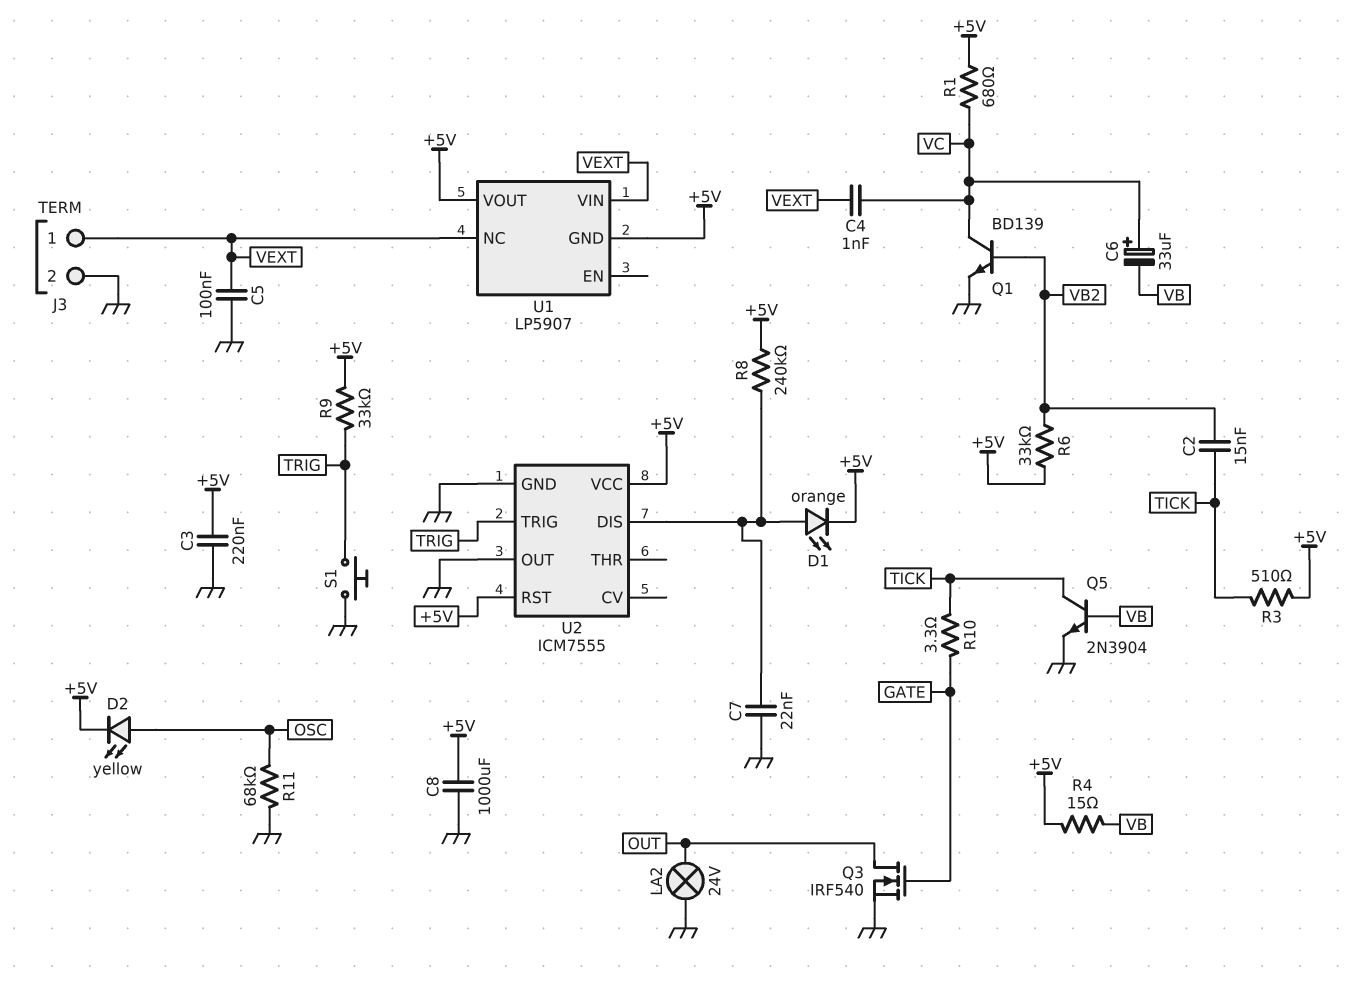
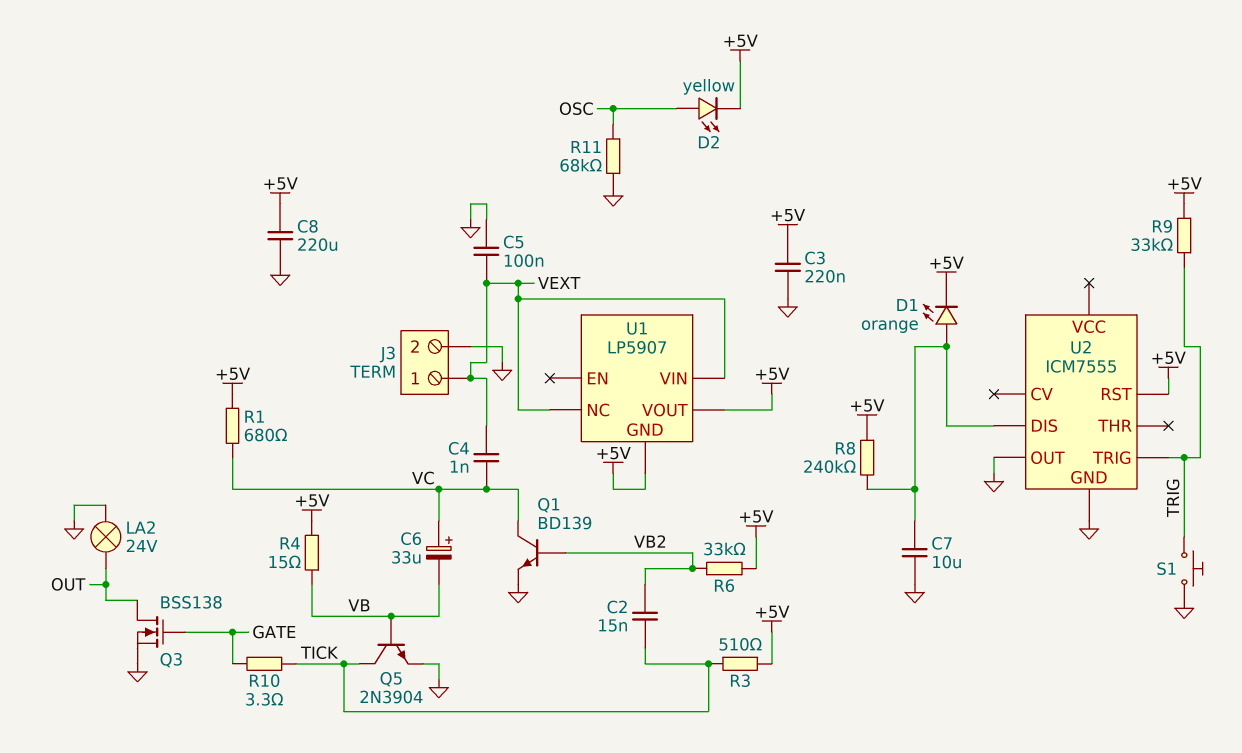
C7: 22nF (GND, U2/DIS) -> 10uF (GND, U2/DIS)
C8: 1000uF (+5V, GND) -> 220uF (+5V, GND)
Q3: NMOS IRF540 (G GATE, D OUT, S GND) -> NMOS BSS138 (G GATE, D OUT, S GND)
U2 pin VCC: +5V -> none

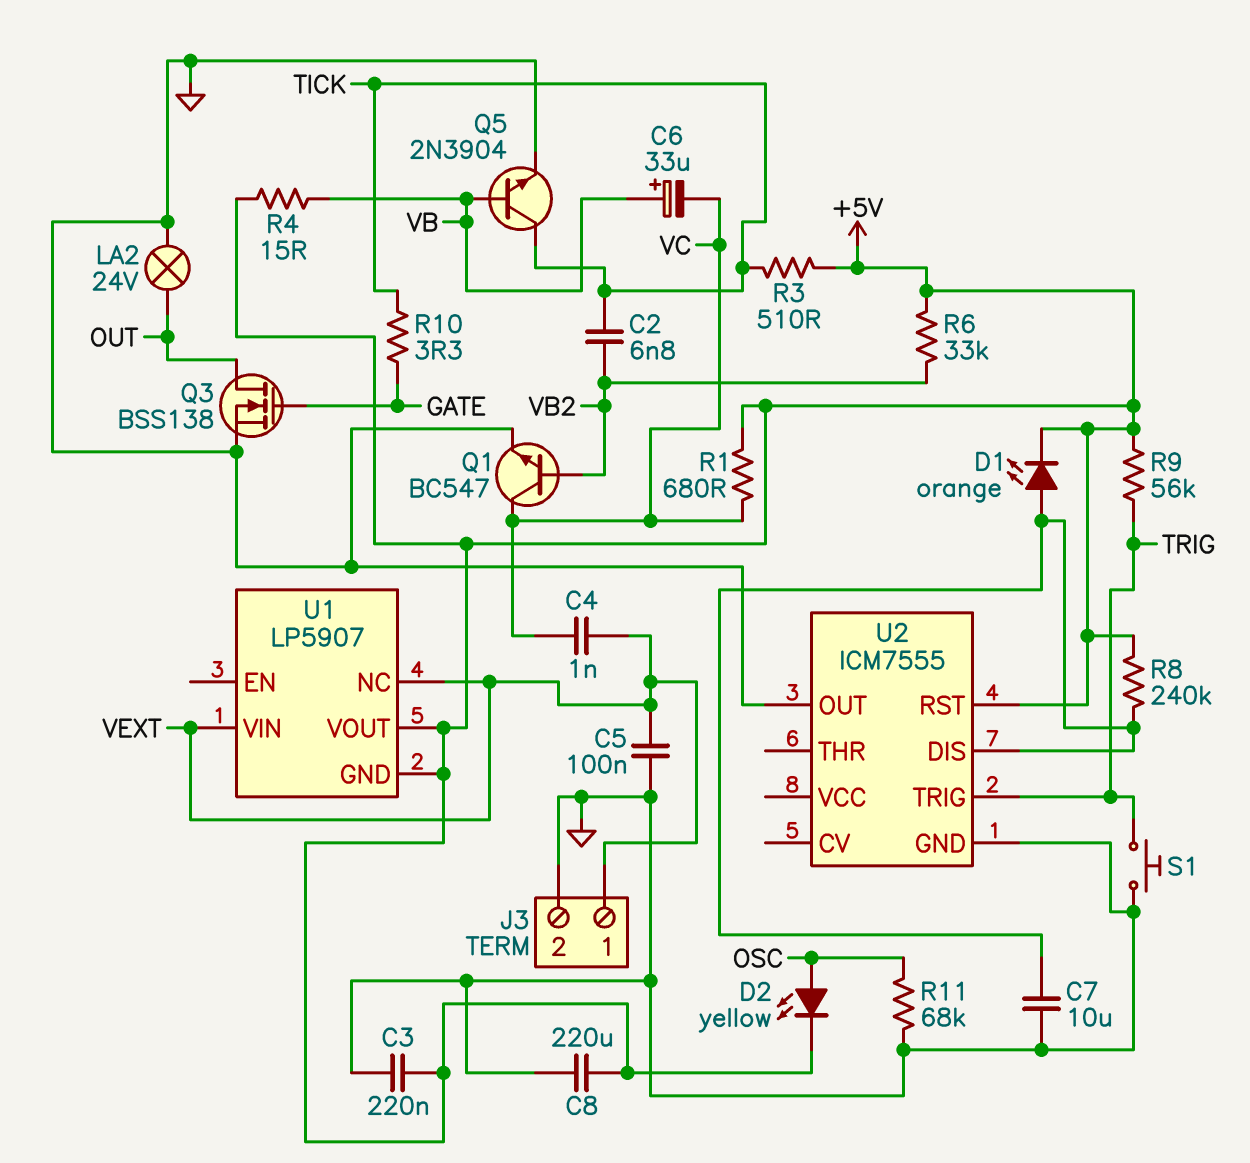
C2: 15nF (TICK, VB2) -> 6.8nF (TICK, VB2)
C6: 33uF (plus VC, minus VB) -> 33uF (plus VB, minus VC)
Q1: NPN BD139 (B VB2, C VC, E GND) -> NPN BC547 (B VB2, C VC, E GND)
R9: 33k (+5V, TRIG) -> 56k (+5V, TRIG)

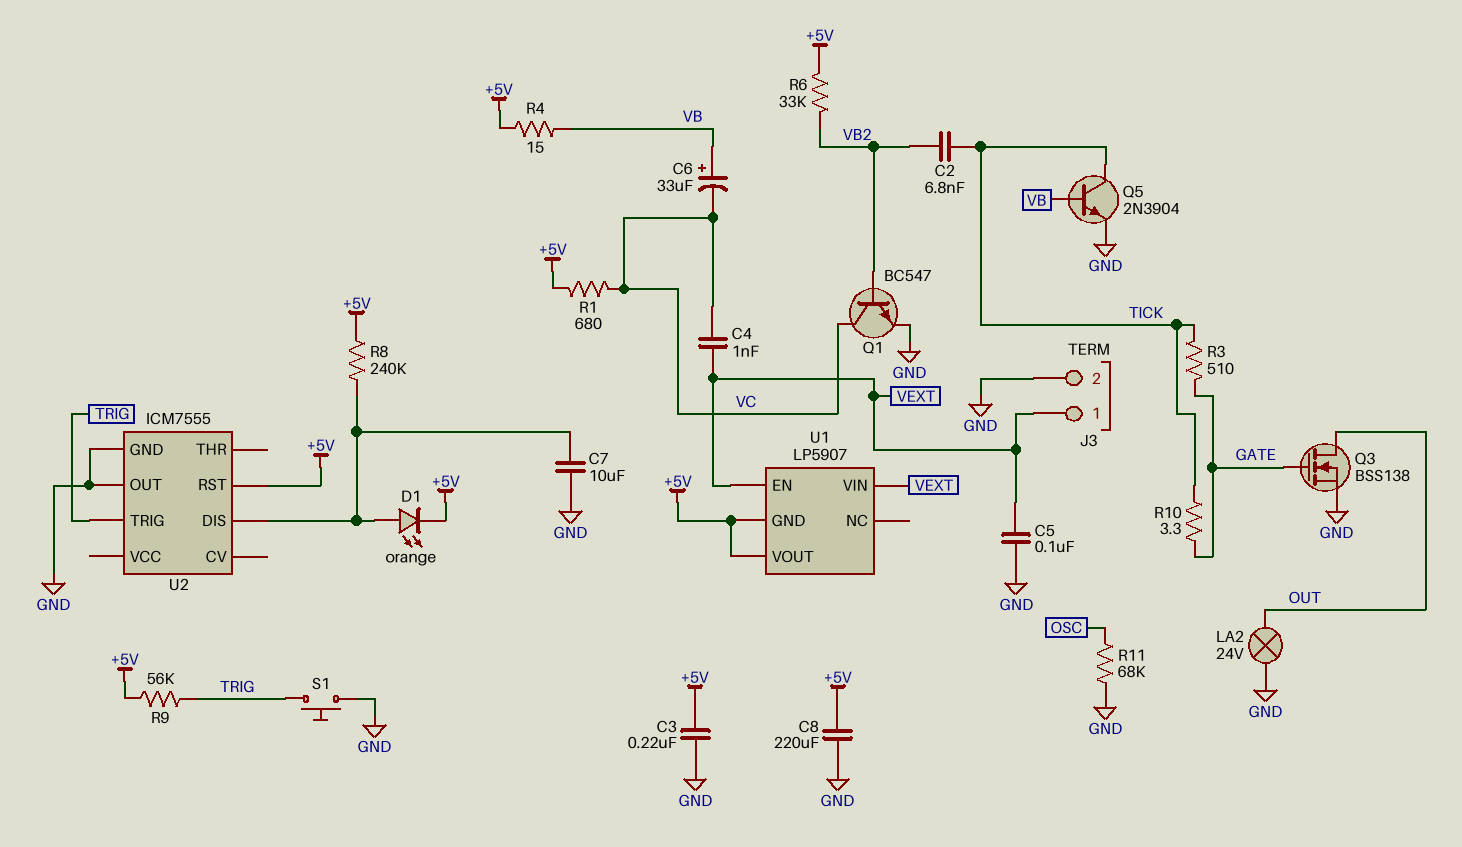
D2: LED yellow (A OSC, K +5V) -> none
R3: 510 (+5V, TICK) -> 510 (GATE, TICK)
U1 pin EN: none -> VEXT
U1 pin NC: VEXT -> none

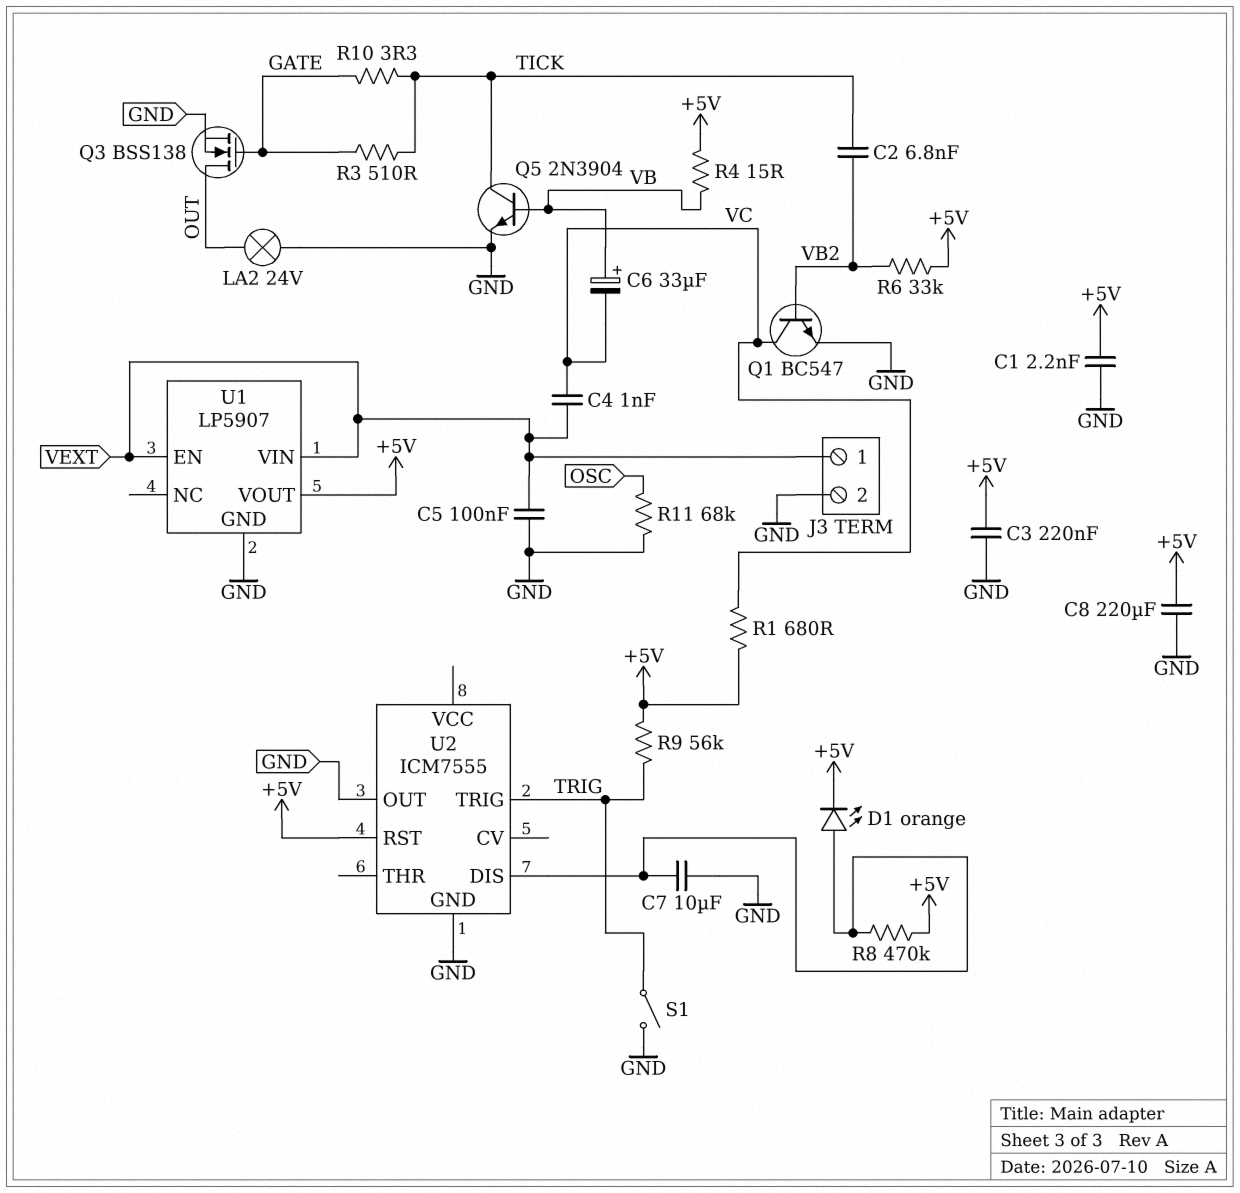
C1: none -> 2.2nF (+5V, GND)
R8: 240k (+5V, U2/DIS) -> 470k (+5V, U2/DIS)
S1: button (GND, TRIG) -> switch (GND, TRIG)
U1 pin GND: +5V -> GND

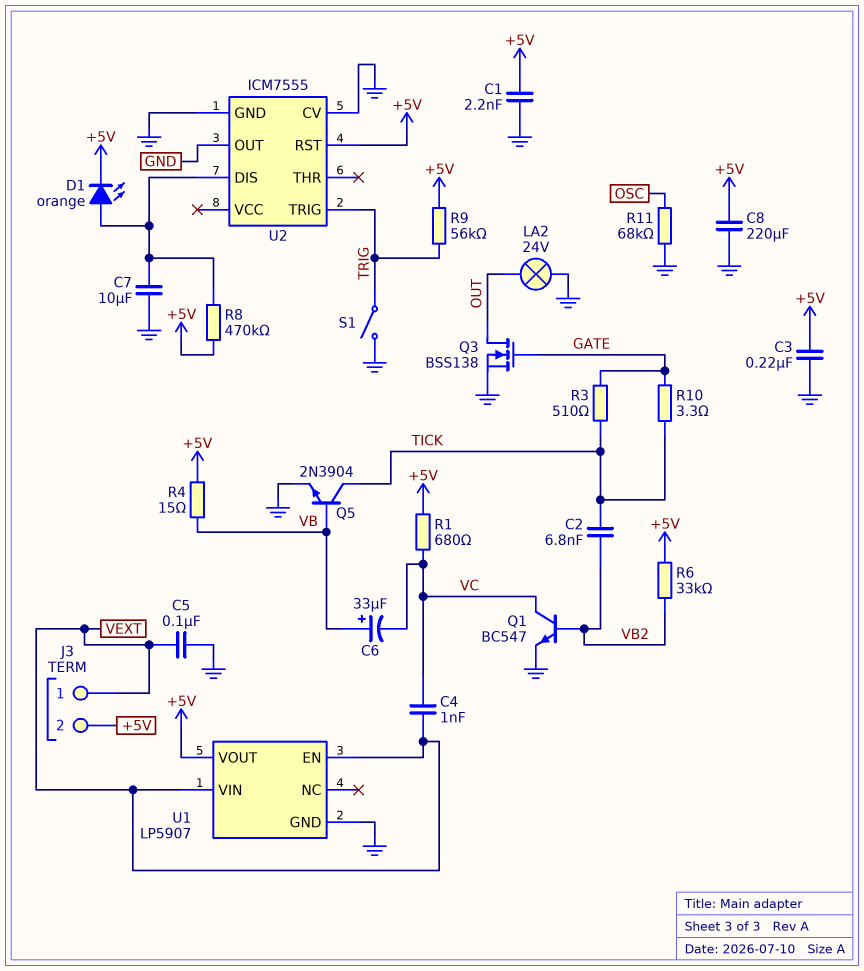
J3 pin 2: GND -> +5V
U2 pin CV: none -> GND

